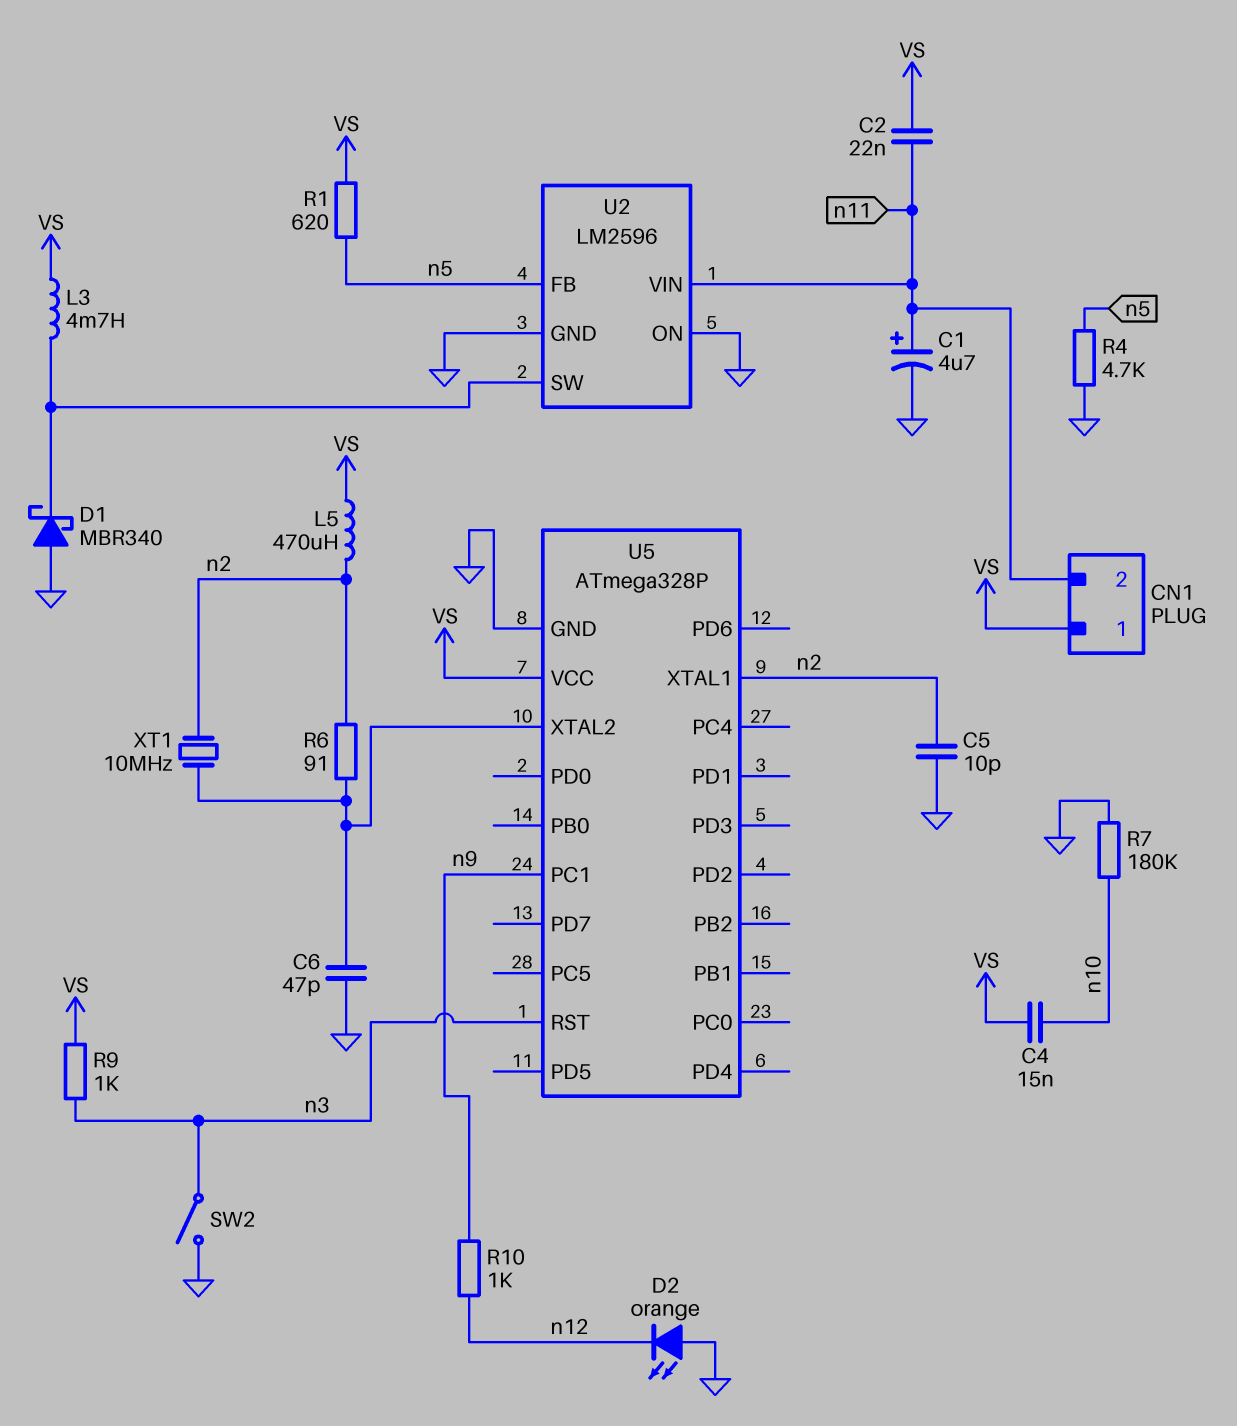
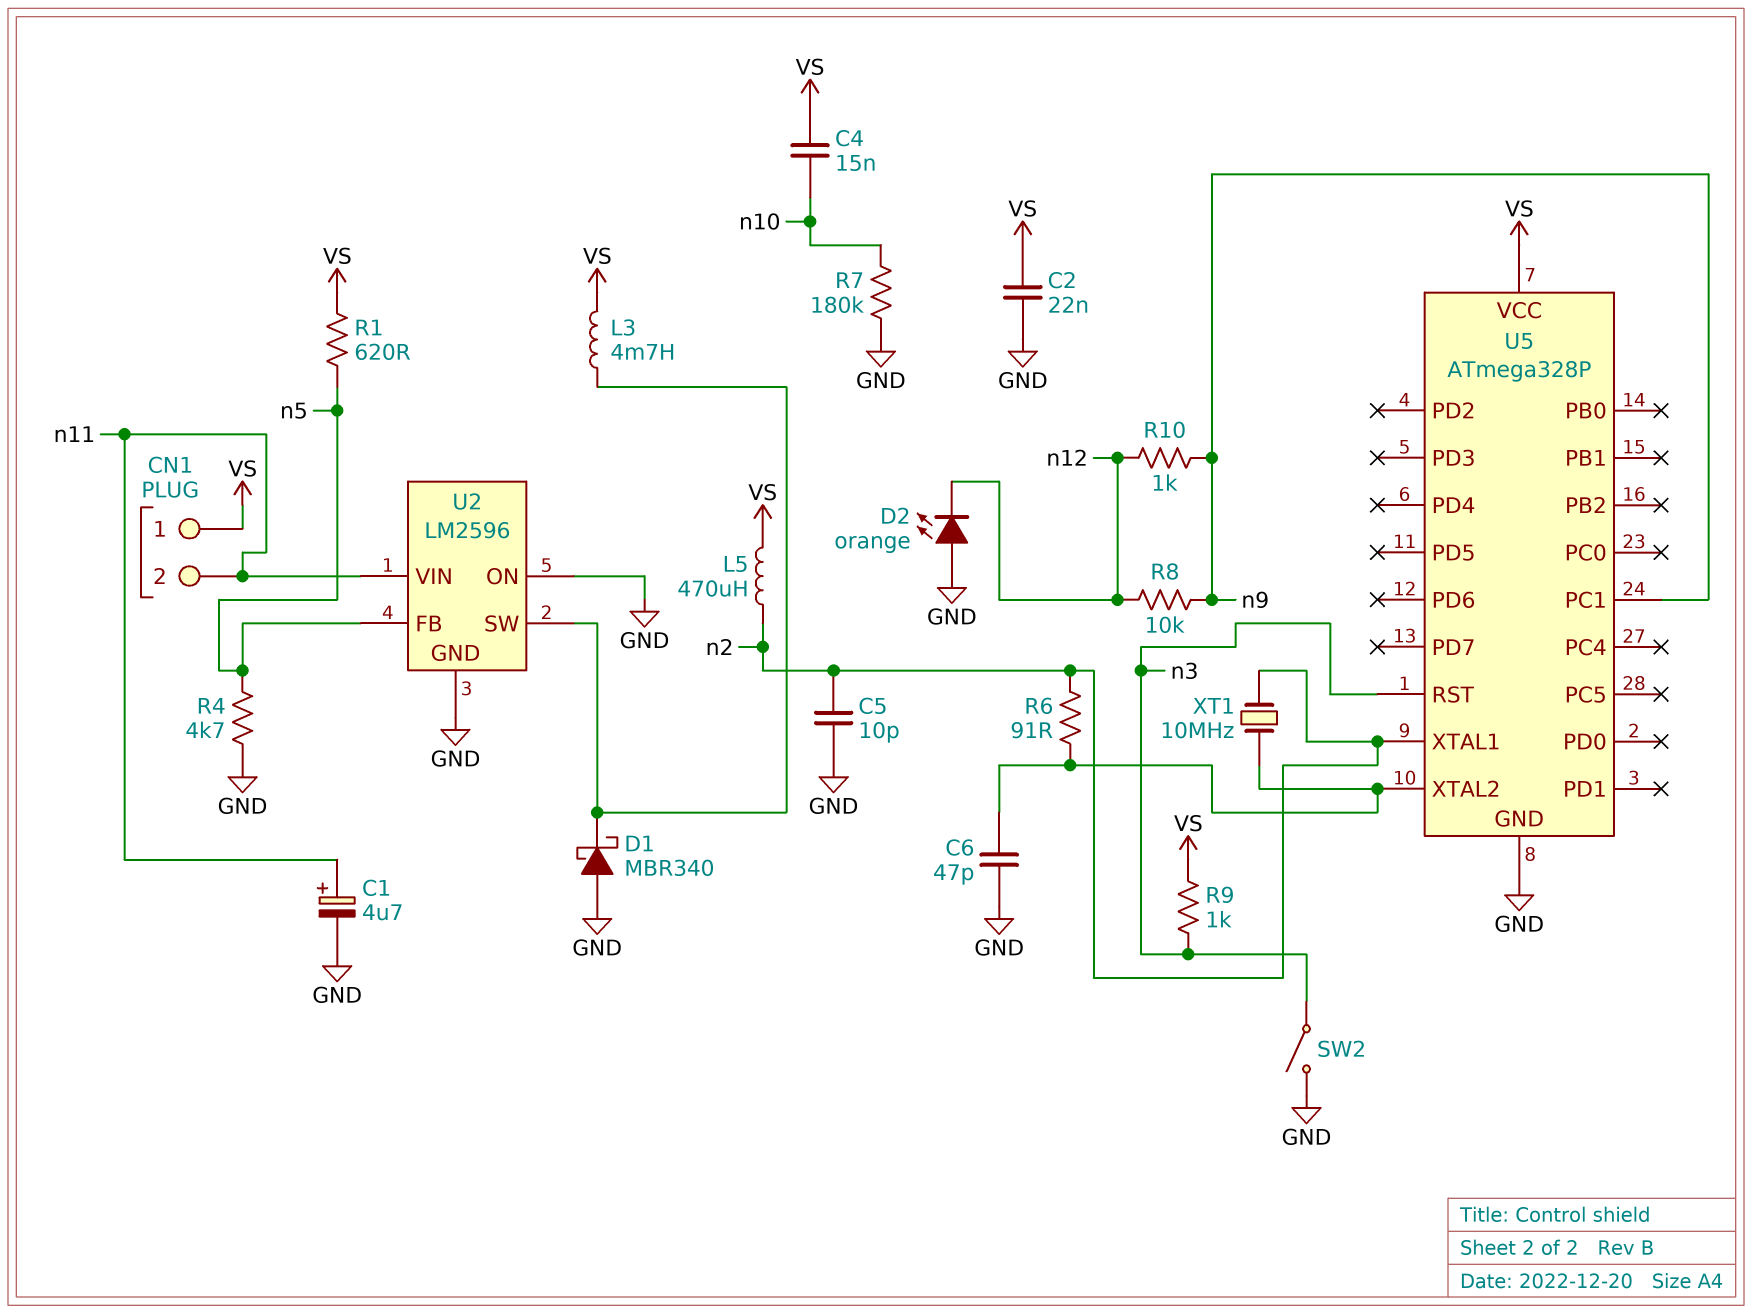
C2: 22nF (VS, n11) -> 22nF (GND, VS)
R8: none -> 10k (n9, n12)

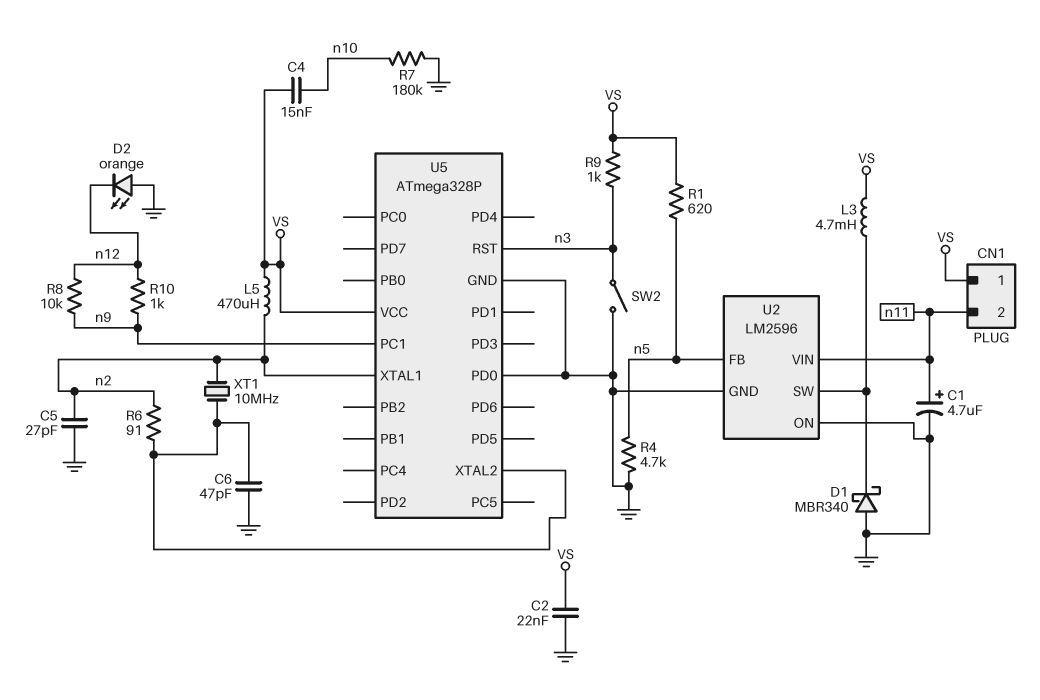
C5: 10pF (GND, n2) -> 27pF (GND, n2)
U5 pin PD0: none -> GND

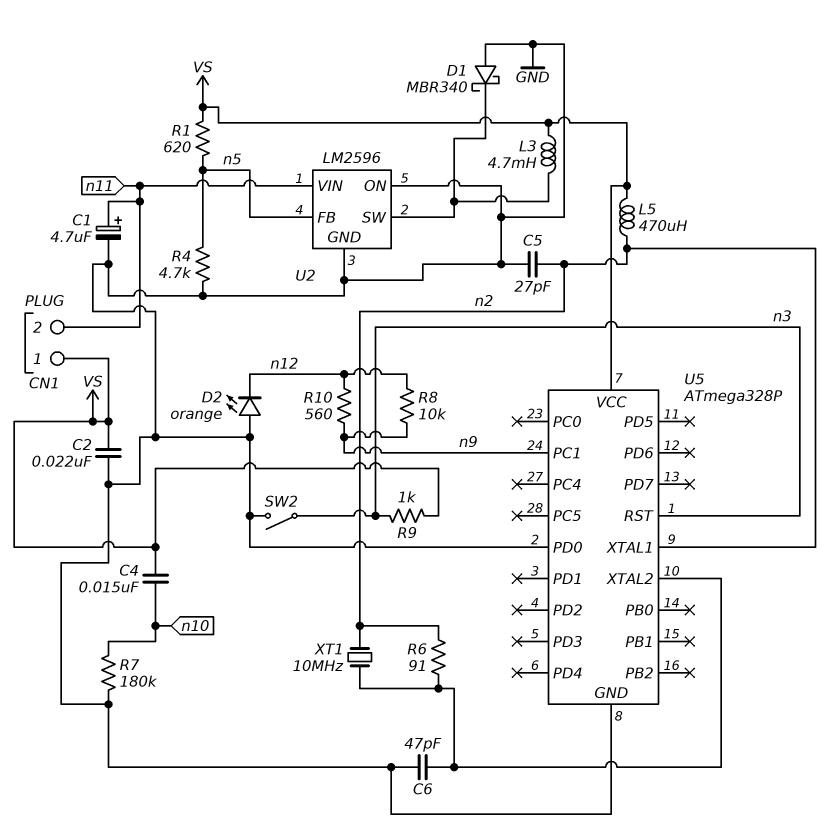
R10: 1k (n9, n12) -> 560 (n9, n12)

